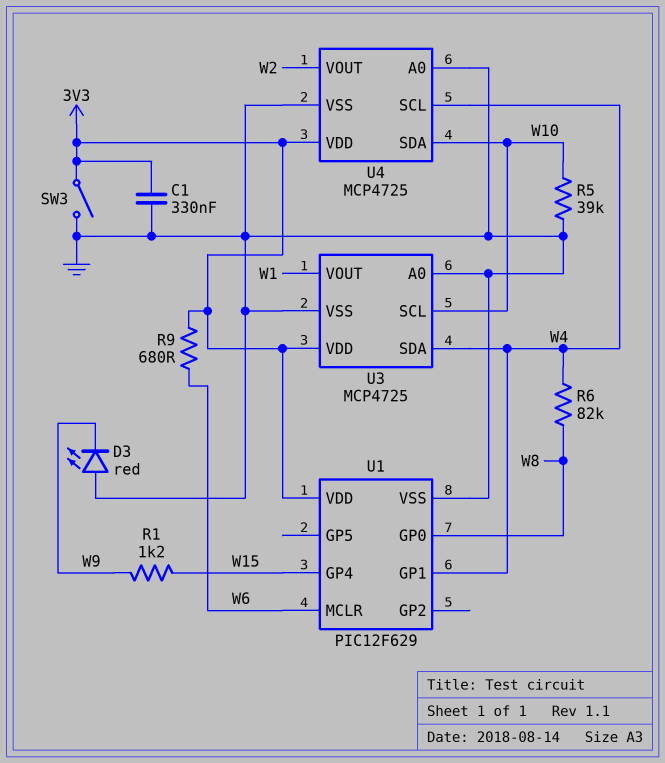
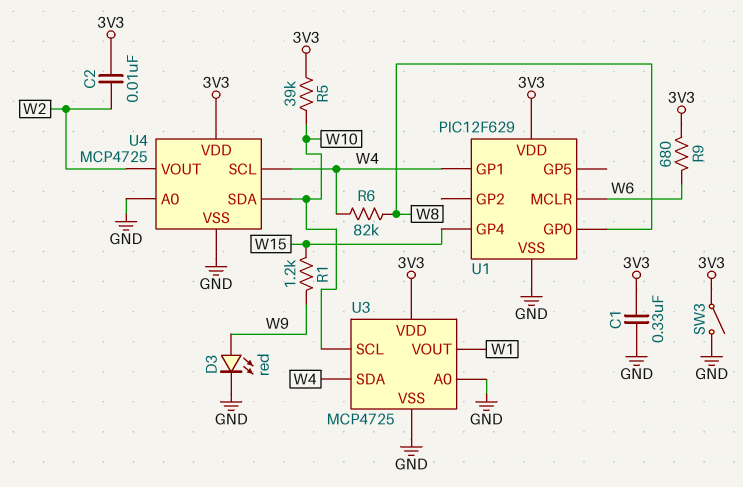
C2: none -> 10nF (3V3, W2)
D3: LED red (A GND, K W9) -> LED red (A W9, K GND)
R5: 39k (GND, W10) -> 39k (3V3, W10)

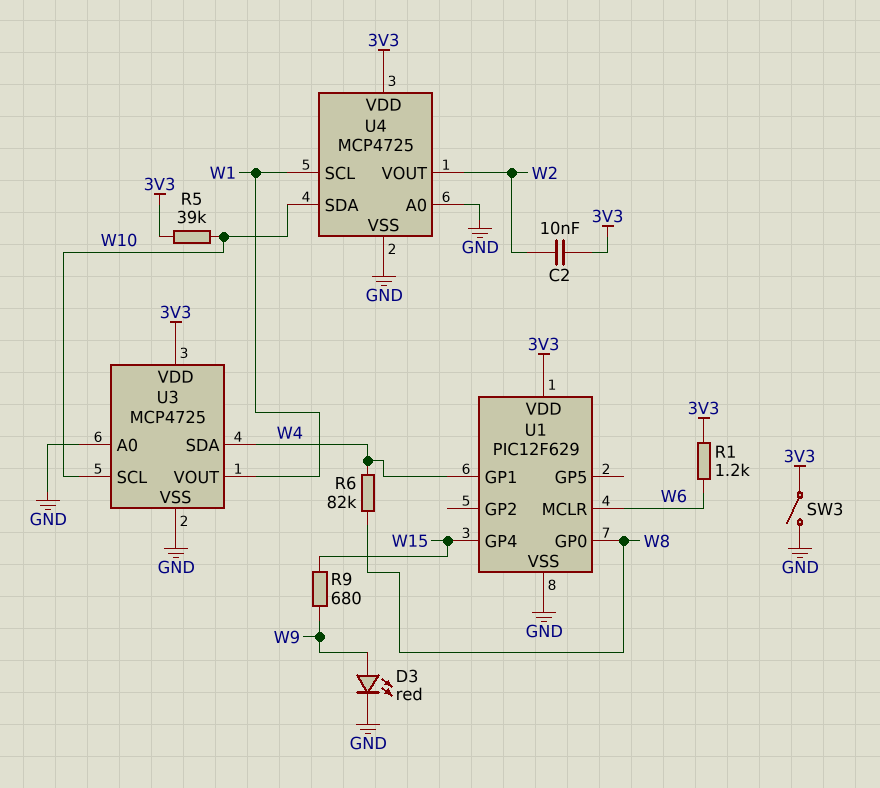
C1: 330nF (3V3, GND) -> none
R1: 1.2k (W9, W15) -> 1.2k (3V3, W6)
R9: 680 (3V3, W6) -> 680 (W9, W15)
U4 pin SCL: W4 -> W1

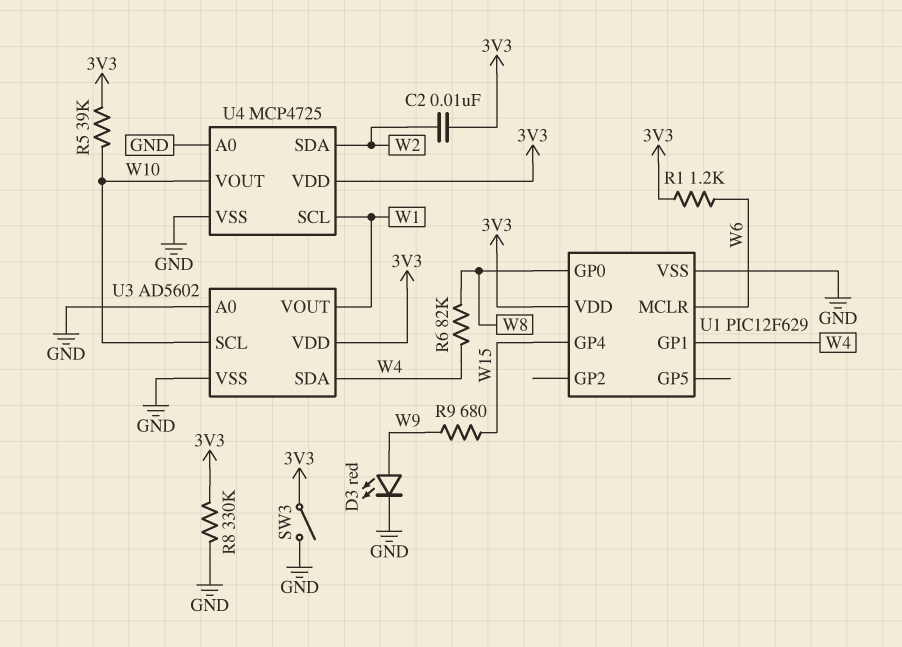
R8: none -> 330k (3V3, GND)
U3: MCP4725 -> AD5602
U4 pin SDA: W10 -> W2
U4 pin VOUT: W2 -> W10

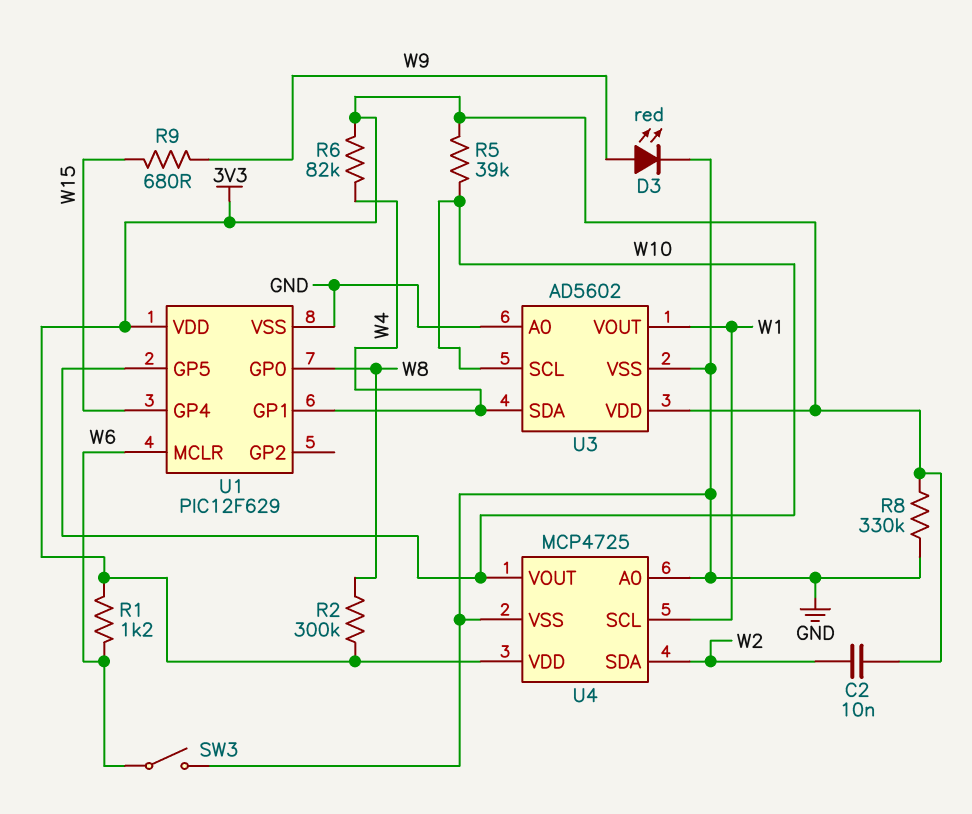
R2: none -> 300k (3V3, W8)
R6: 82k (W4, W8) -> 82k (3V3, W4)
SW3: switch (3V3, GND) -> switch (GND, W6)
U1 pin GP5: none -> W10

